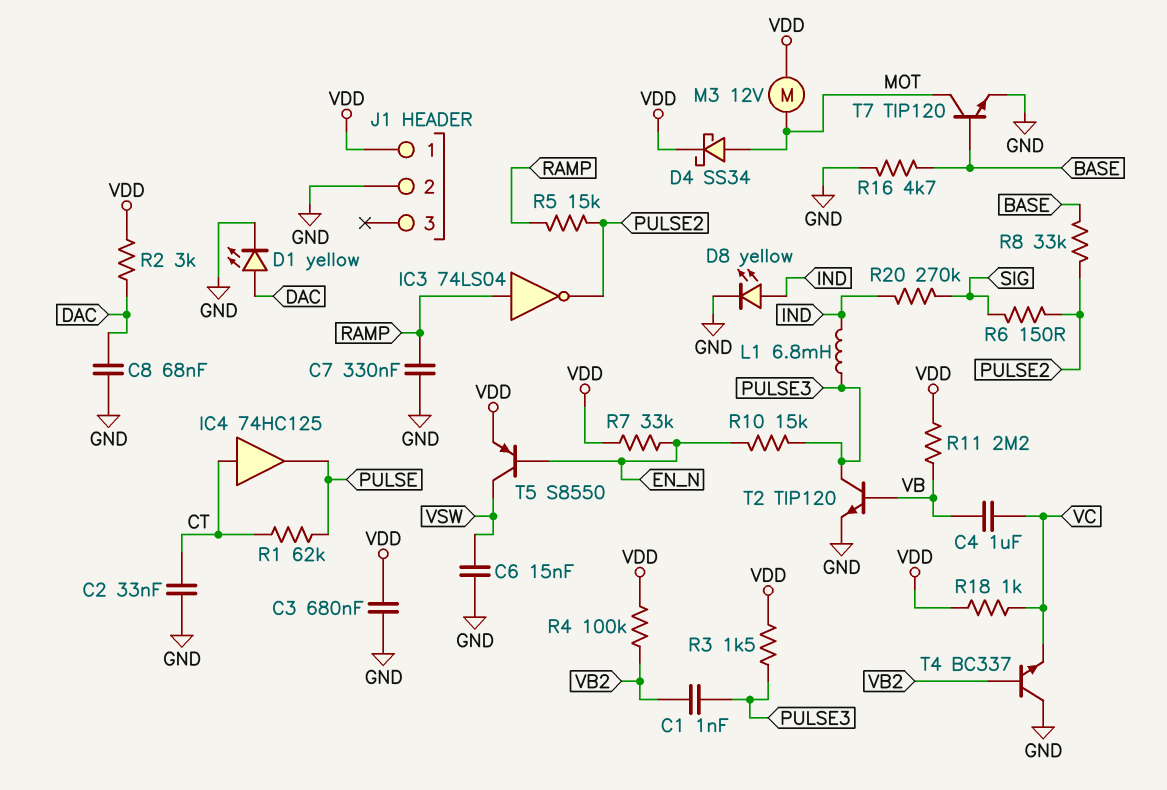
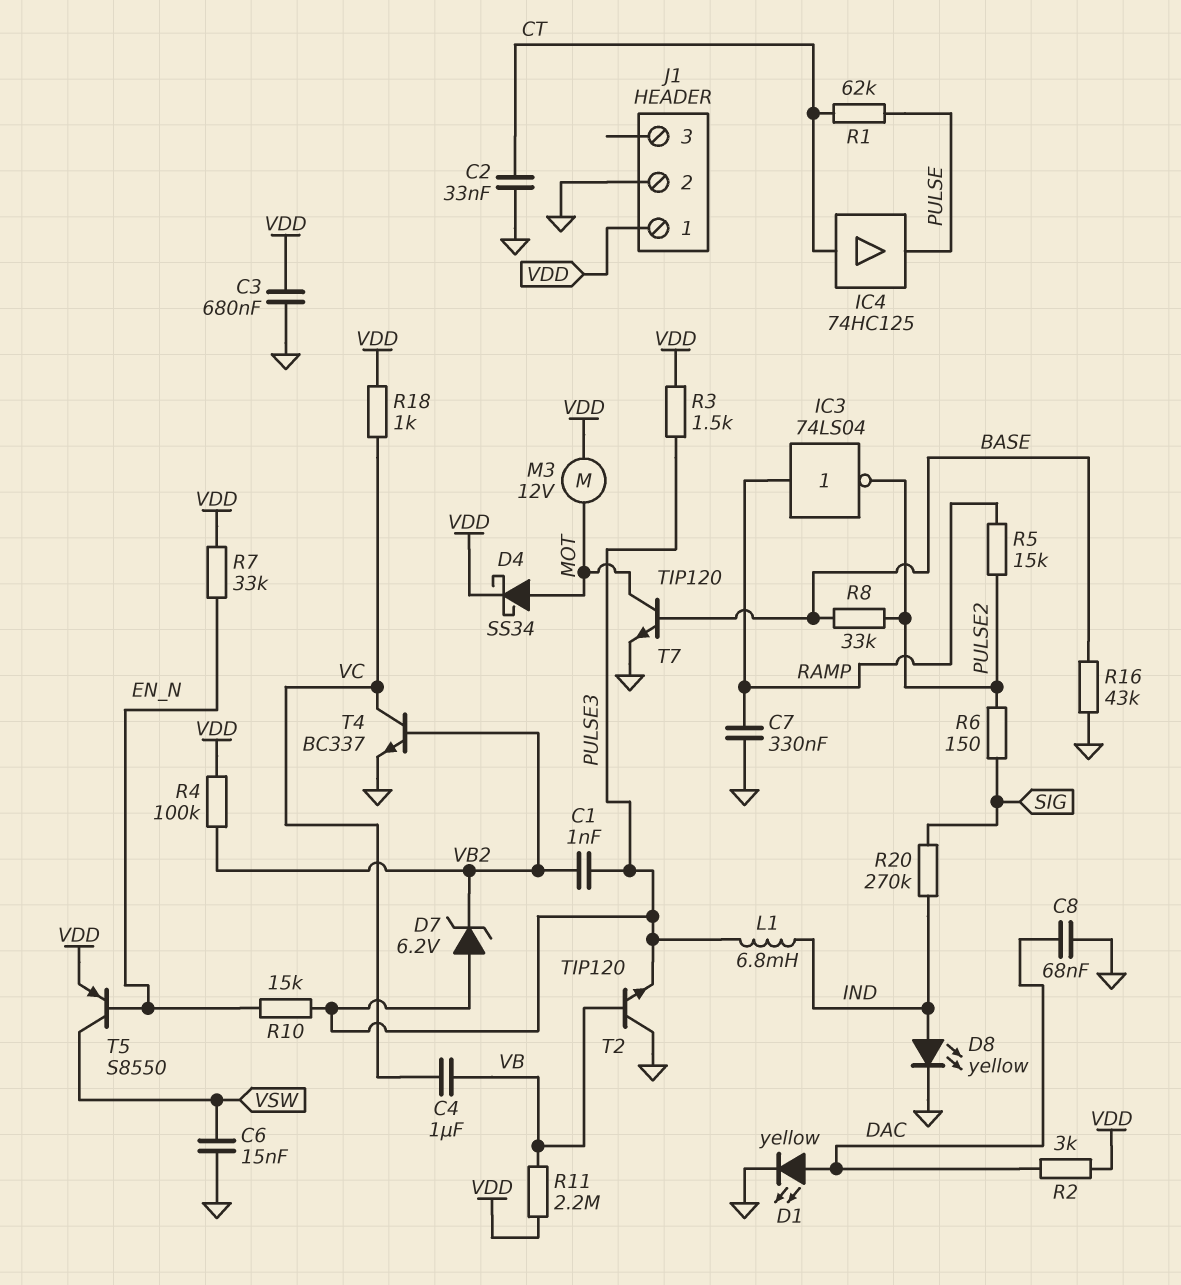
D7: none -> zener 6.2V (A PULSE3, K VB2)
R16: 4.7k (BASE, GND) -> 43k (BASE, GND)
T2: NPN TIP120 (B VB, C PULSE3, E GND) -> NPN TIP120 (B VB, C GND, E PULSE3)
T4: NPN BC337 (B VB2, C GND, E VC) -> NPN BC337 (B VB2, C VC, E GND)

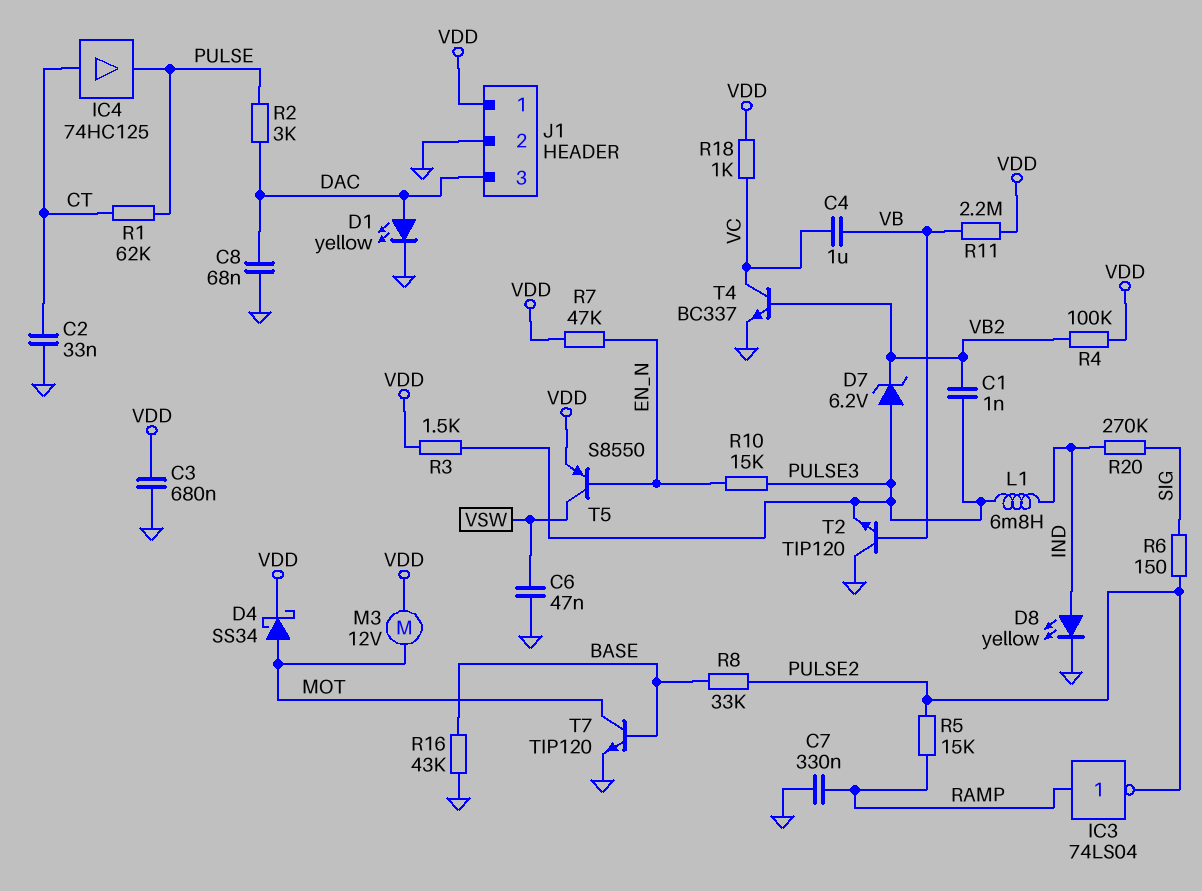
C6: 15nF (GND, VSW) -> 47nF (GND, VSW)
J1 pin 3: none -> DAC
R2: 3k (DAC, VDD) -> 3k (DAC, PULSE)
R7: 33k (EN_N, VDD) -> 47k (EN_N, VDD)

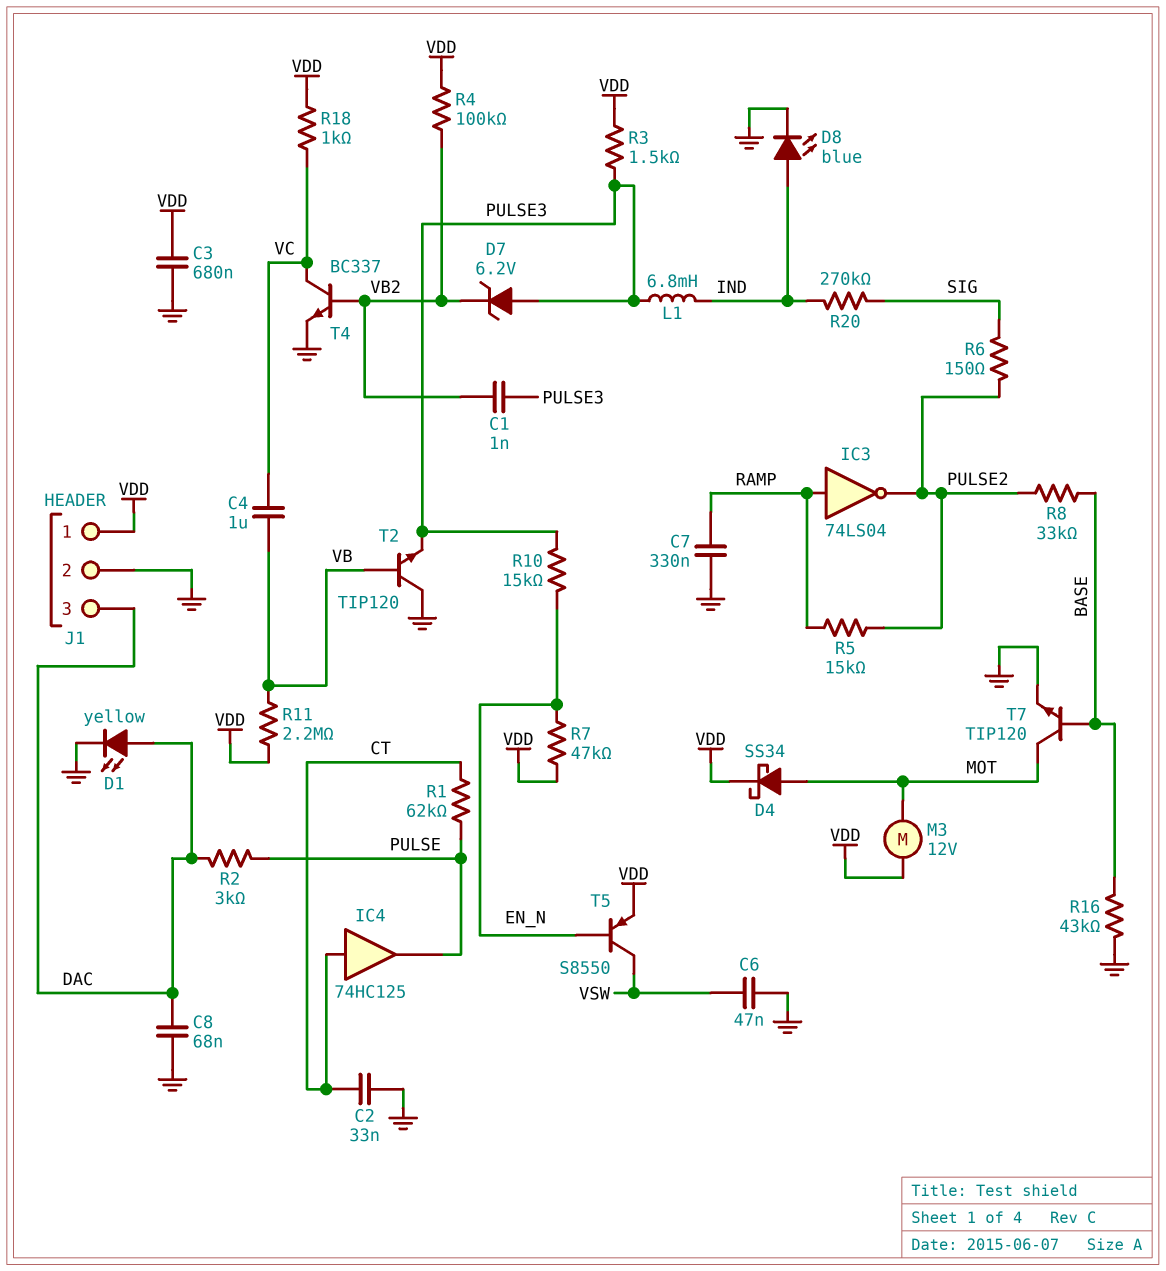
D8: LED yellow (A IND, K GND) -> LED blue (A IND, K GND)

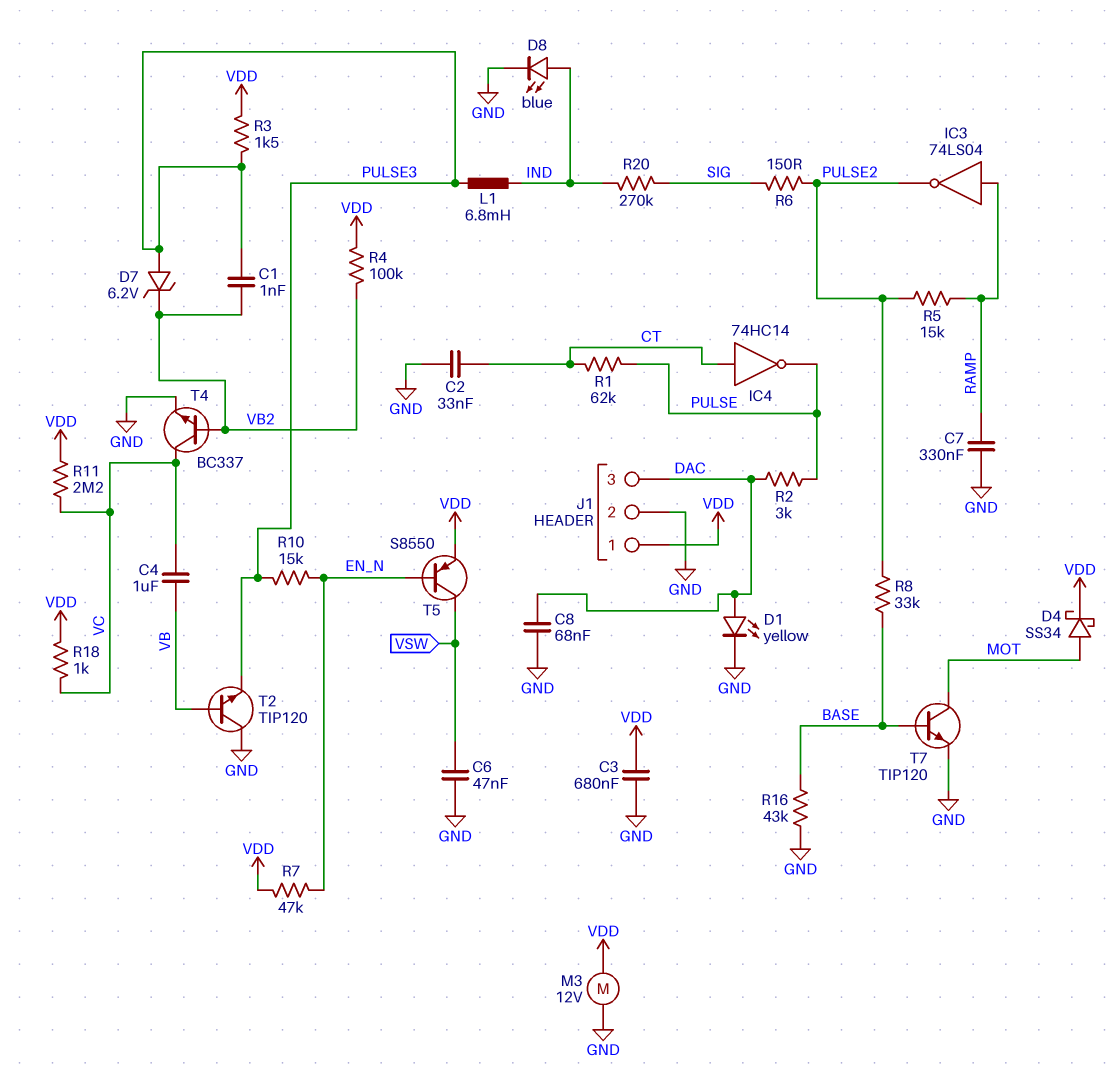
IC4: buffer 74HC125 (in CT, out PULSE) -> NOT 74HC14 (in CT, out PULSE)
M3: motor 12V (MOT, VDD) -> motor 12V (GND, VDD)
R11: 2.2M (VB, VDD) -> 2.2M (VC, VDD)

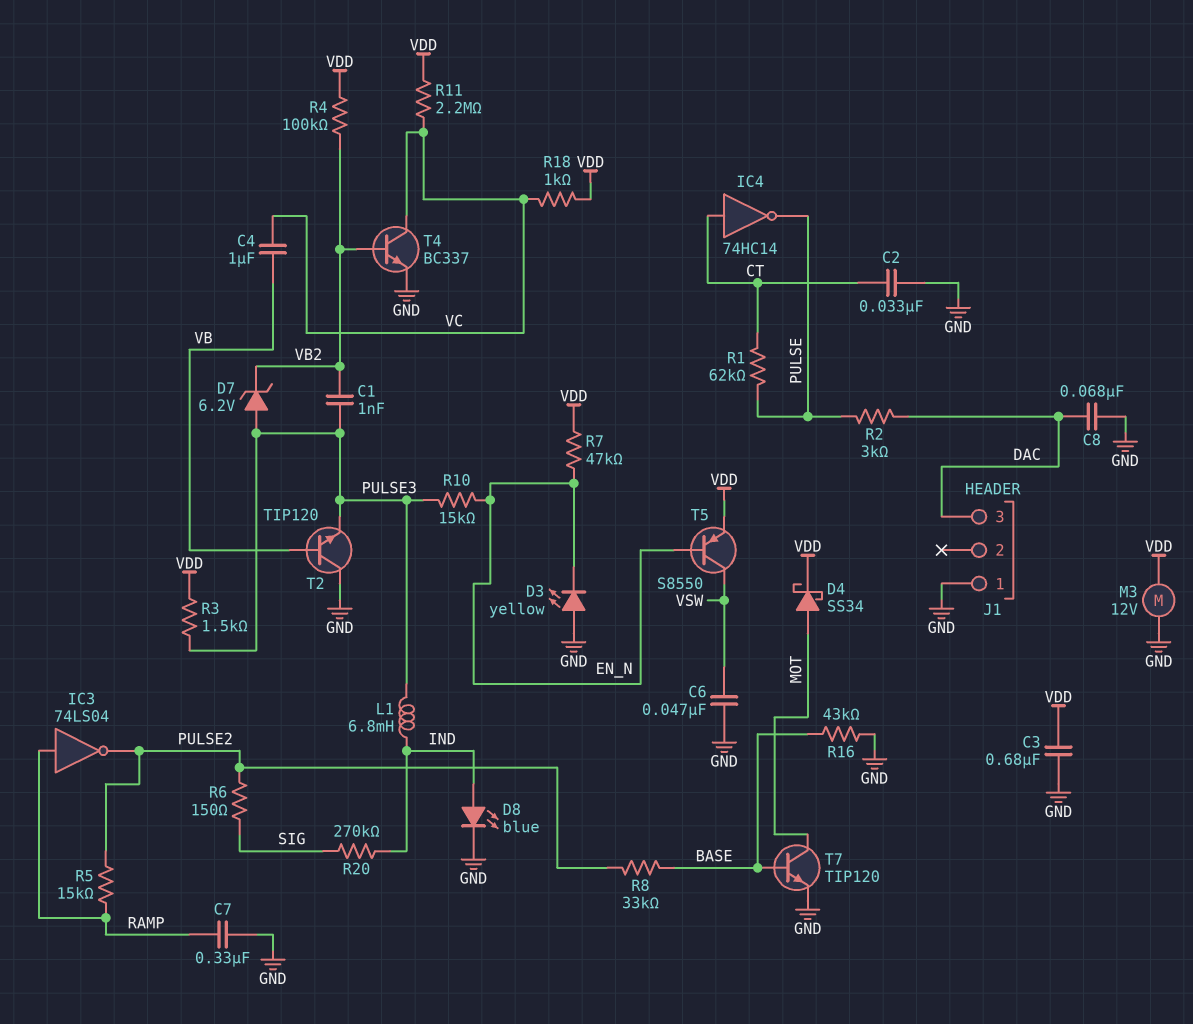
D1: LED yellow (A DAC, K GND) -> none
D3: none -> LED yellow (A GND, K EN_N)
J1 pin 1: VDD -> GND
J1 pin 2: GND -> none

